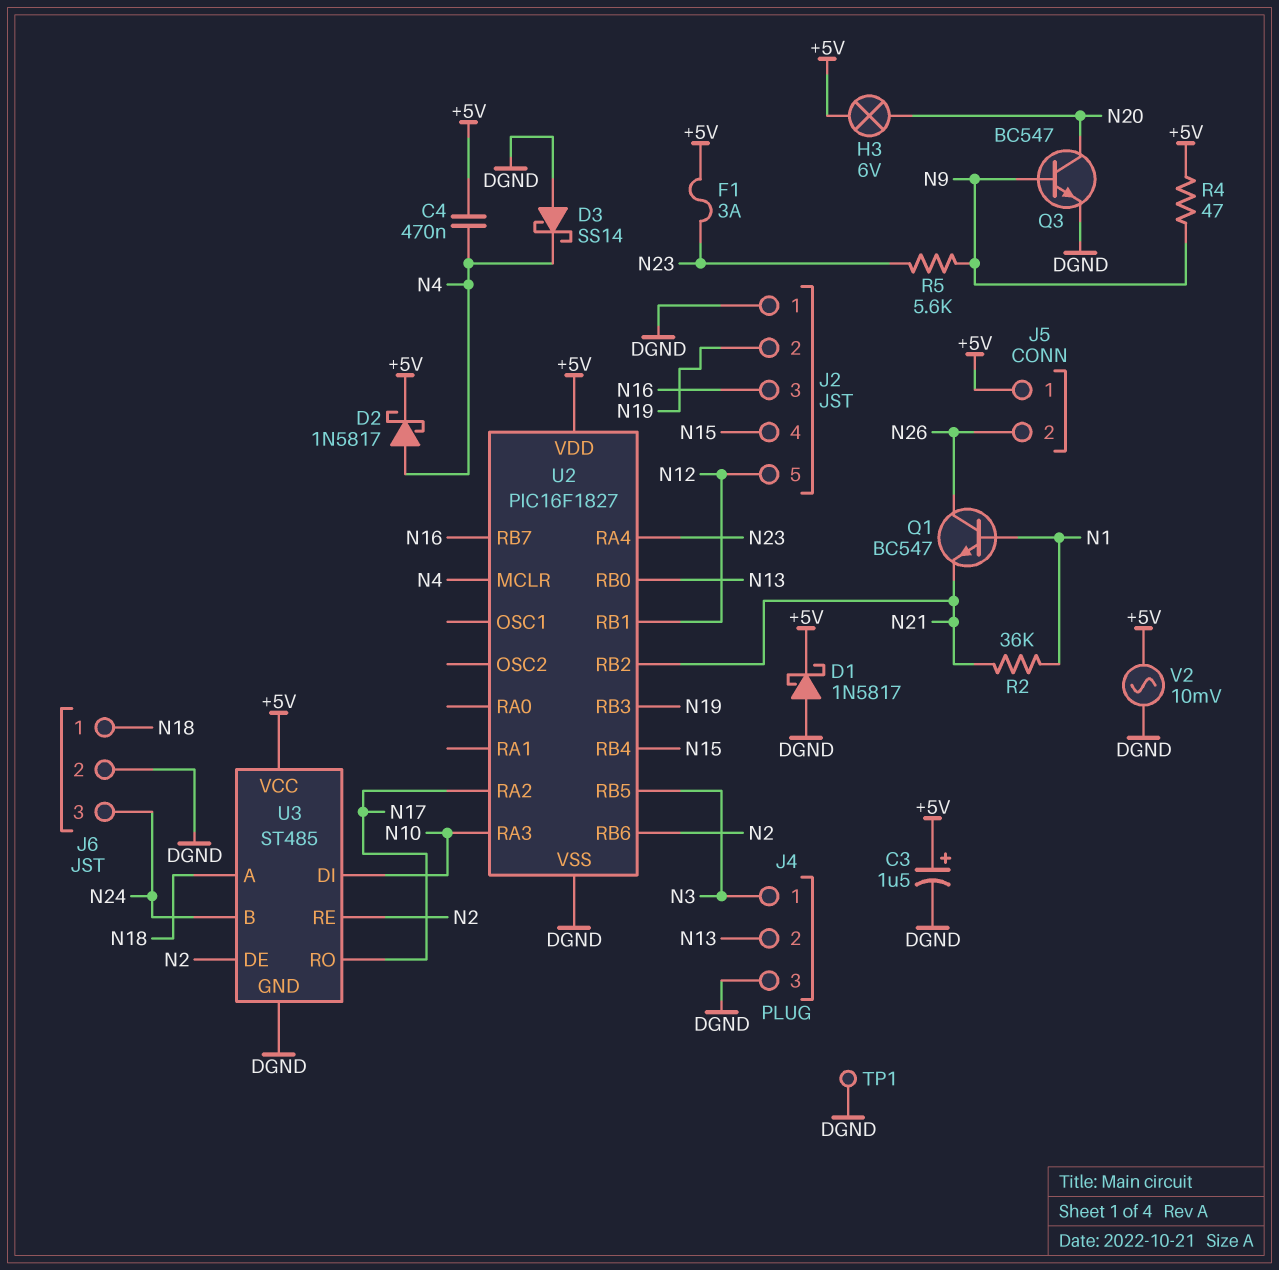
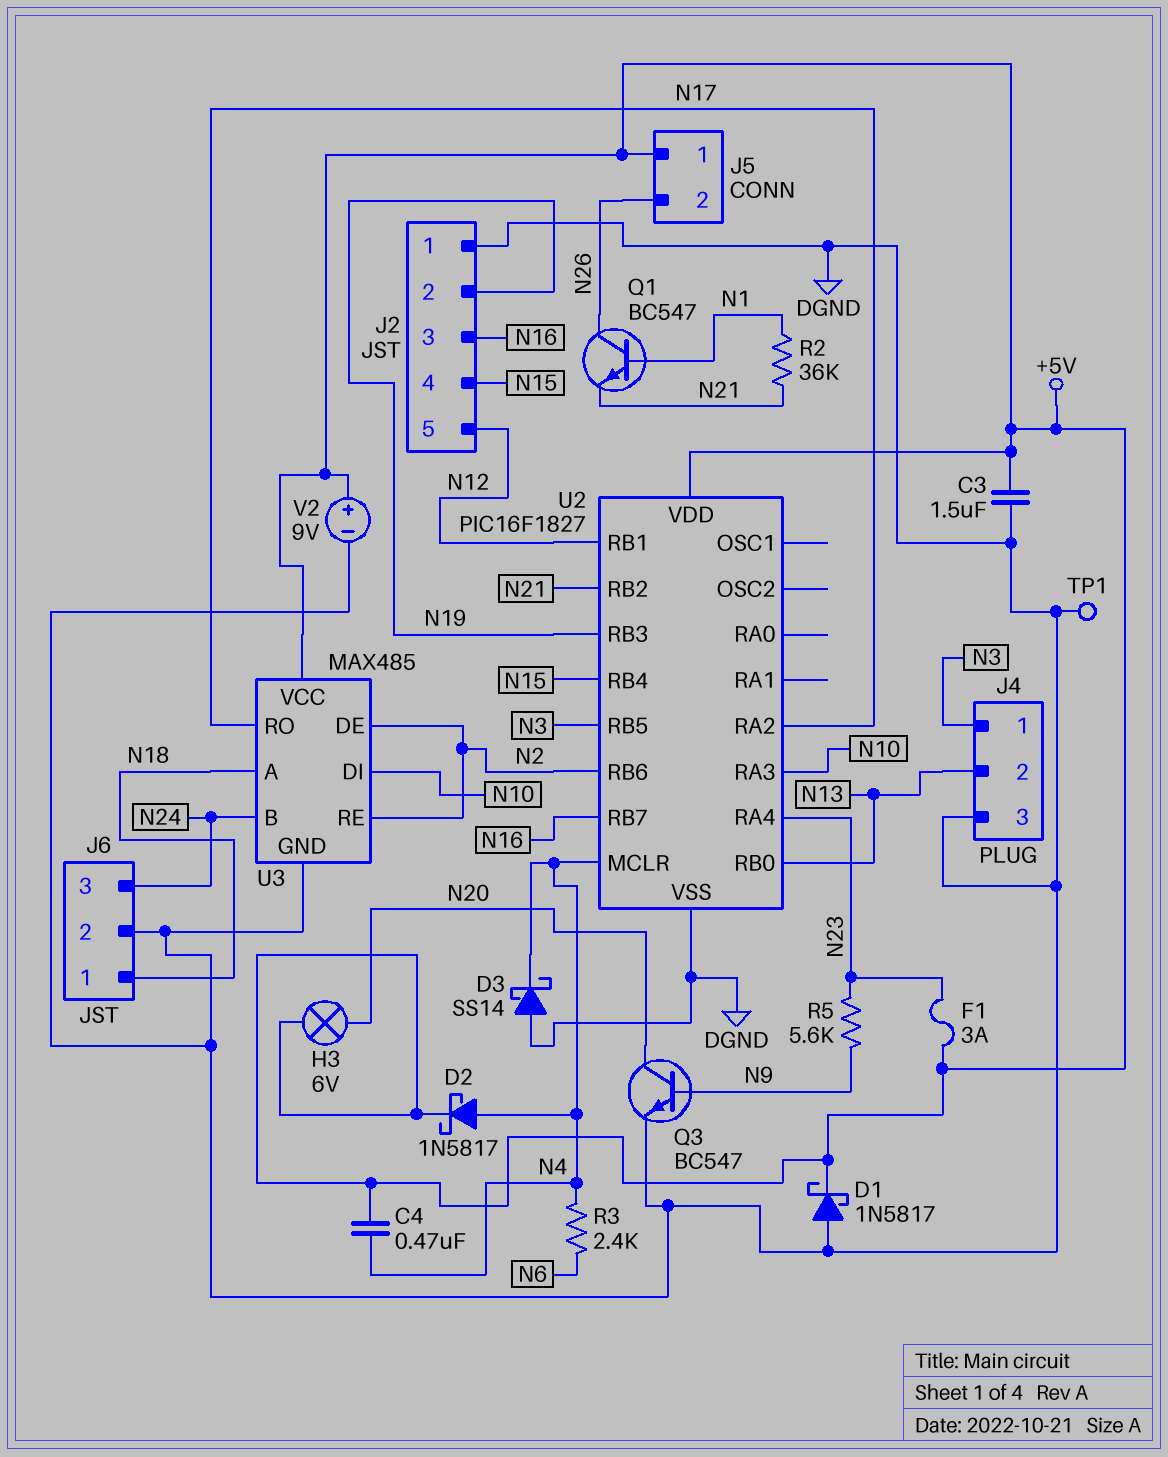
C3: 1.5uF (plus +5V, minus DGND) -> 1.5uF (+5V, DGND)
R3: none -> 2.4k (N4, N6)
R4: 47 (+5V, N9) -> none
U3: ST485 -> MAX485
V2: AC 10mV (+5V, DGND) -> 9V (plus +5V, minus DGND)

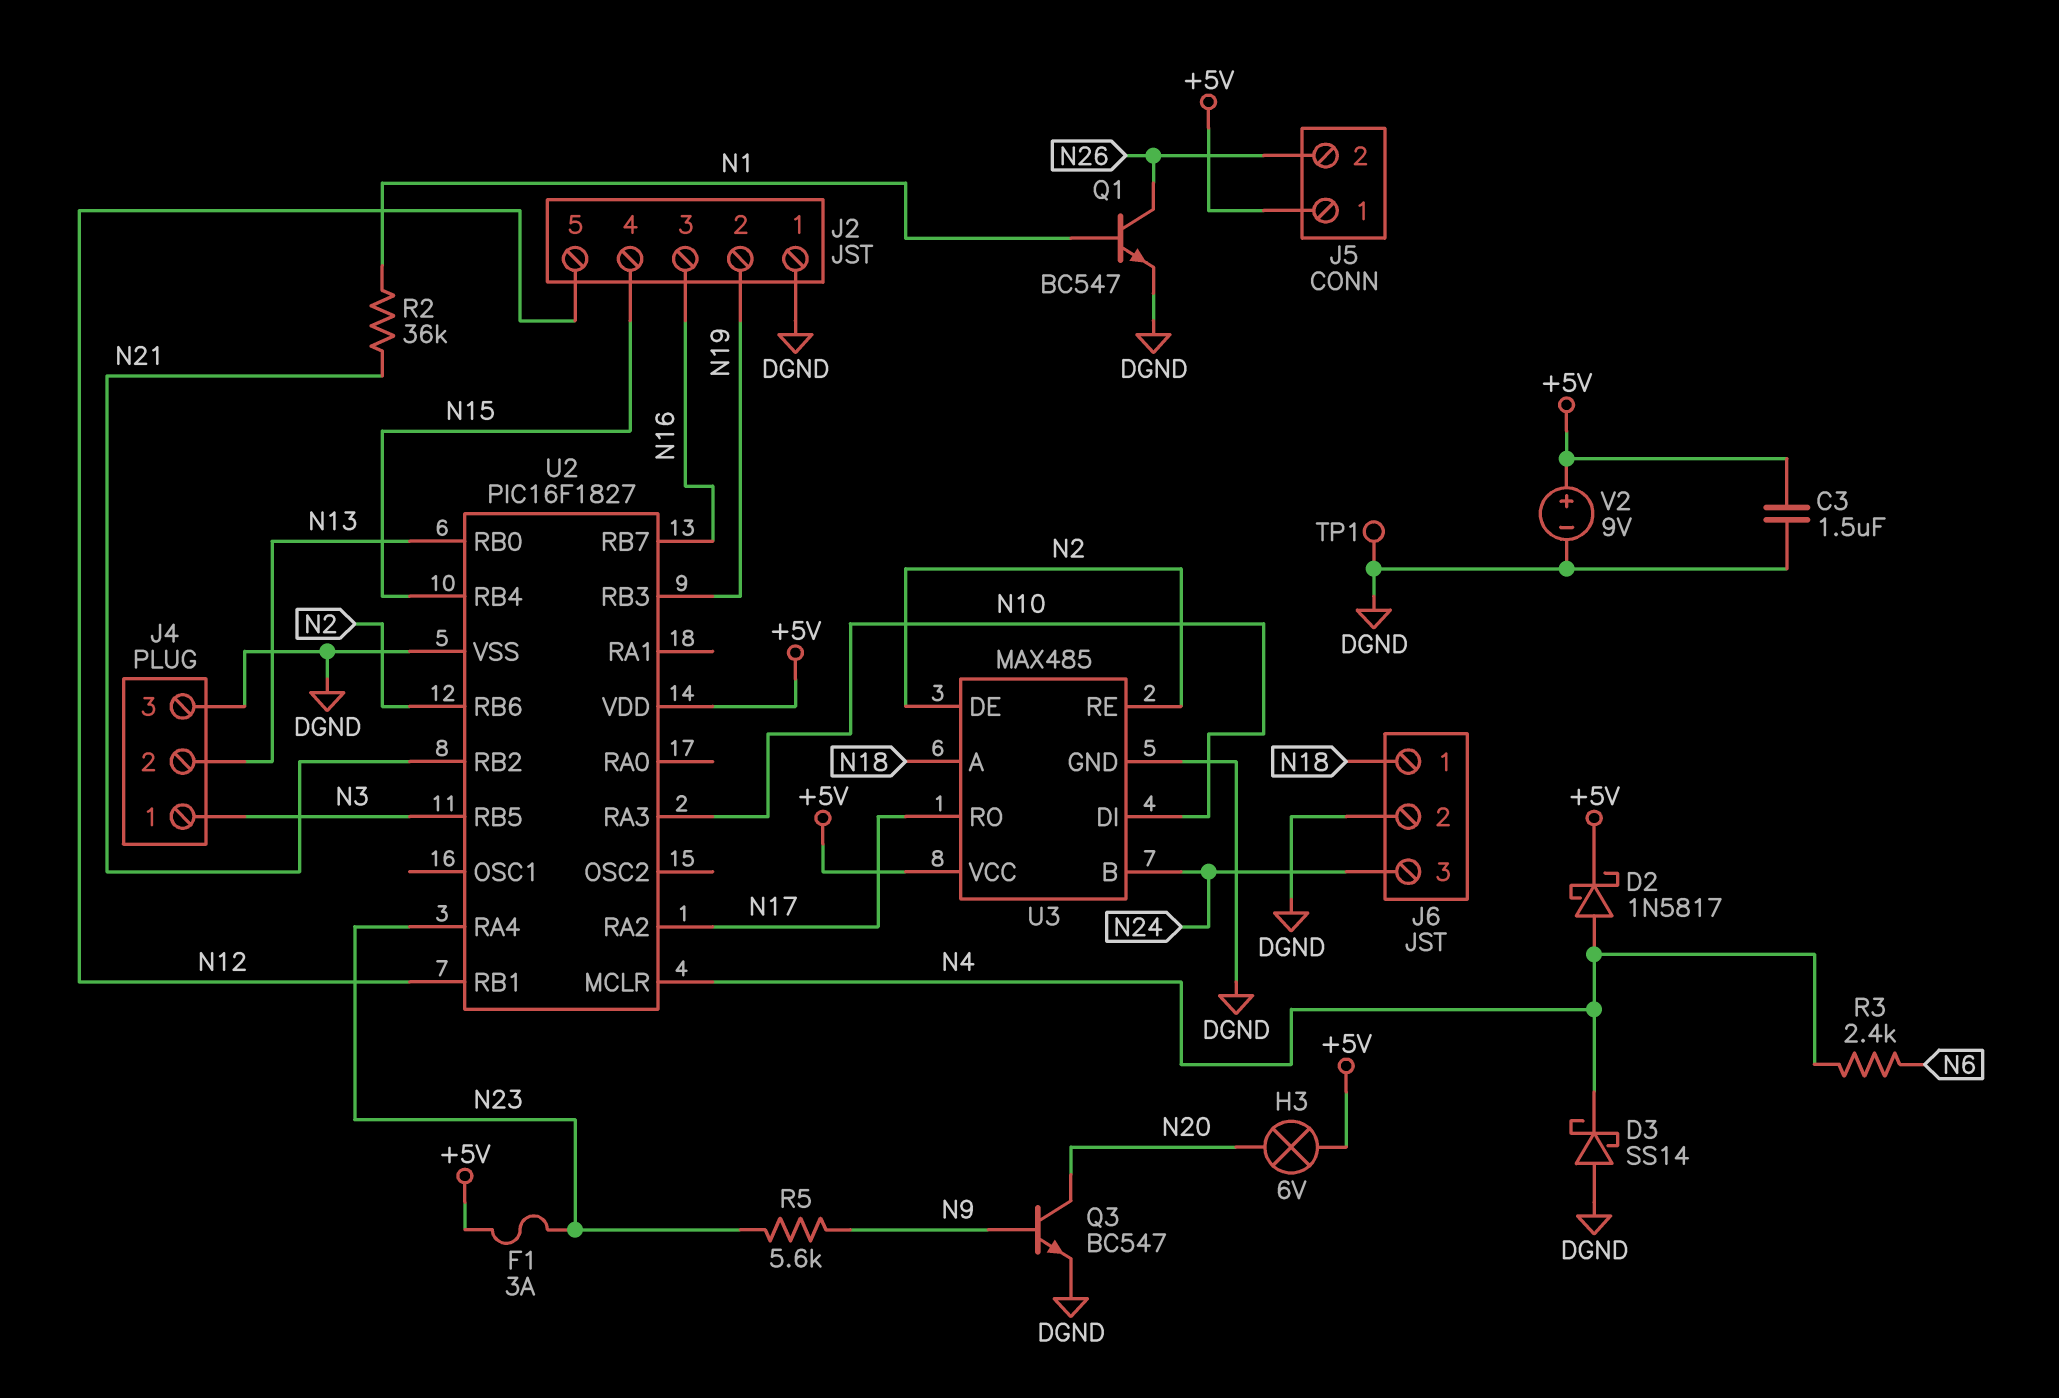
C4: 470nF (+5V, N4) -> none
D1: schottky 1N5817 (A DGND, K +5V) -> none
Q1: NPN BC547 (B N1, C N26, E N21) -> NPN BC547 (B N1, C N26, E DGND)

